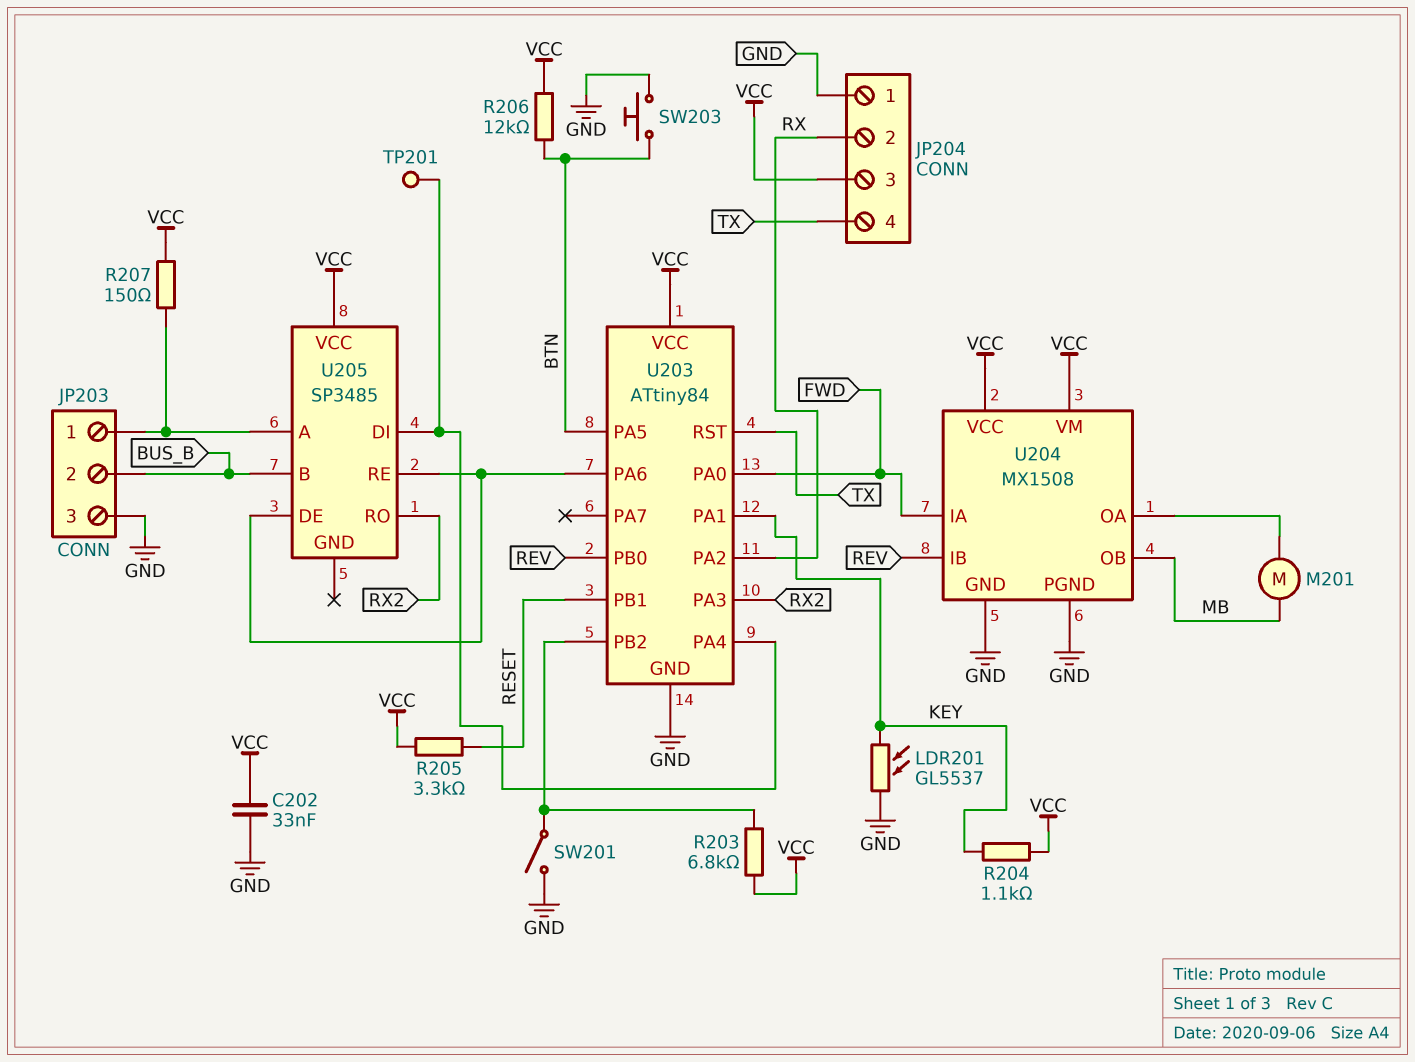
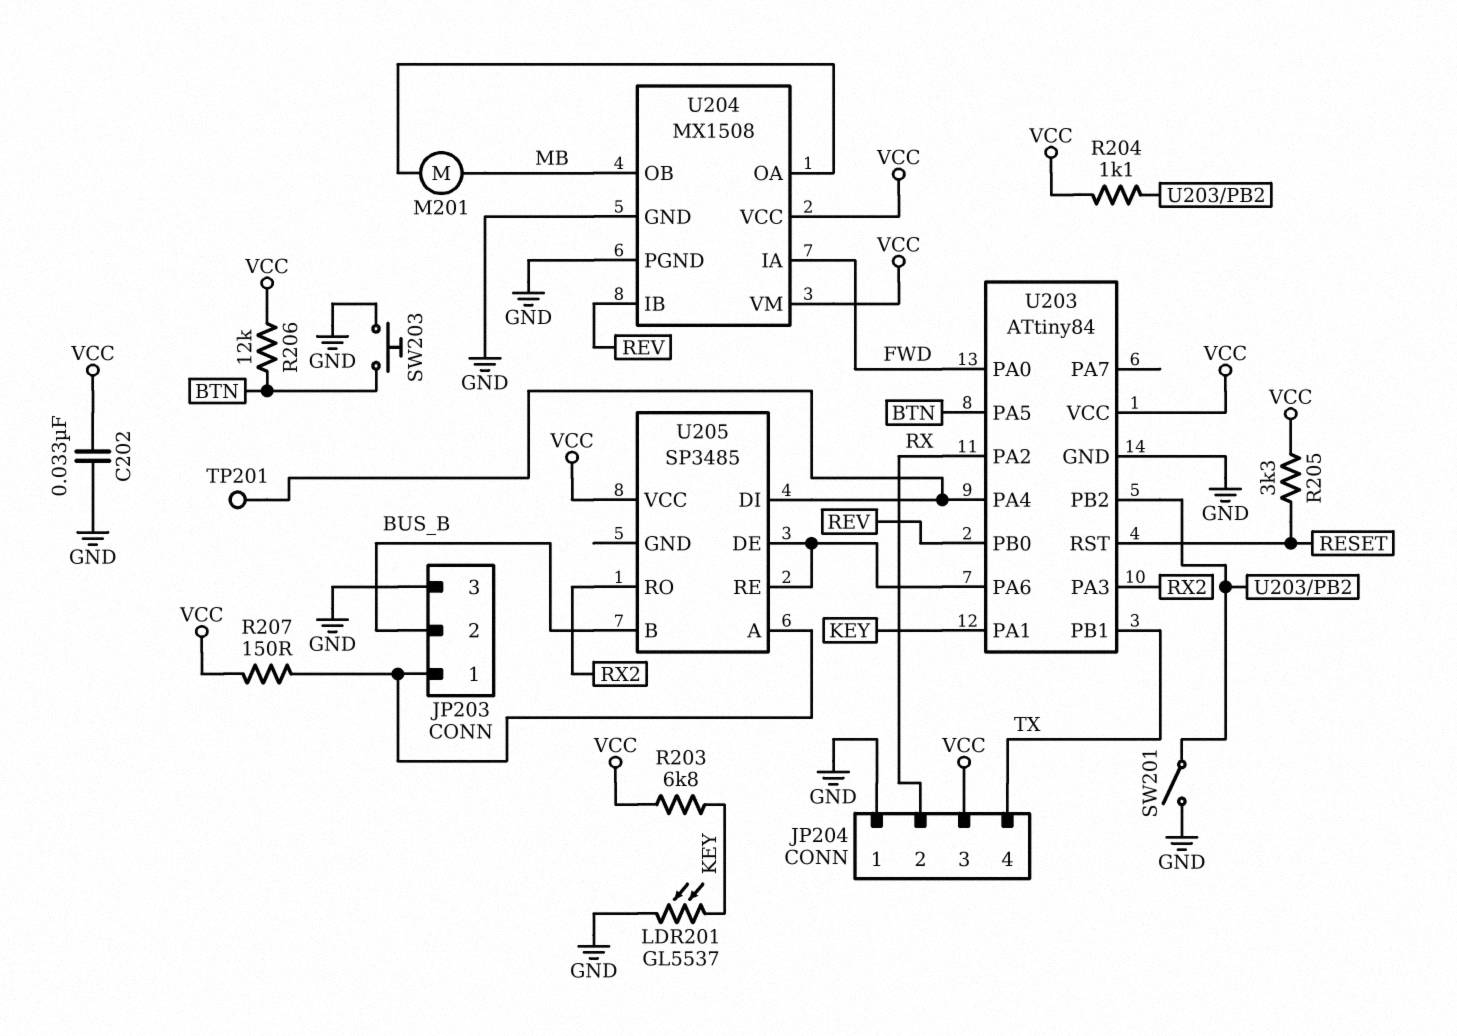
R203: 6.8k (U203/PB2, VCC) -> 6.8k (KEY, VCC)
R204: 1.1k (KEY, VCC) -> 1.1k (U203/PB2, VCC)
U203 pin PB1: RESET -> TX
U203 pin RST: TX -> RESET

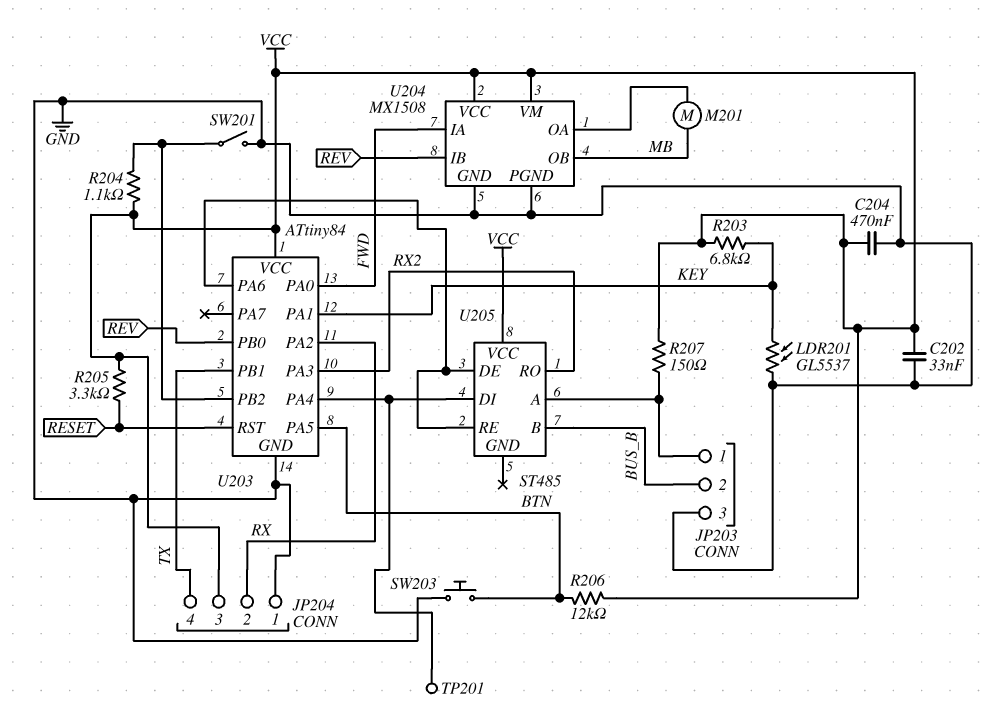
C204: none -> 470nF (GND, VCC)
U205: SP3485 -> ST485

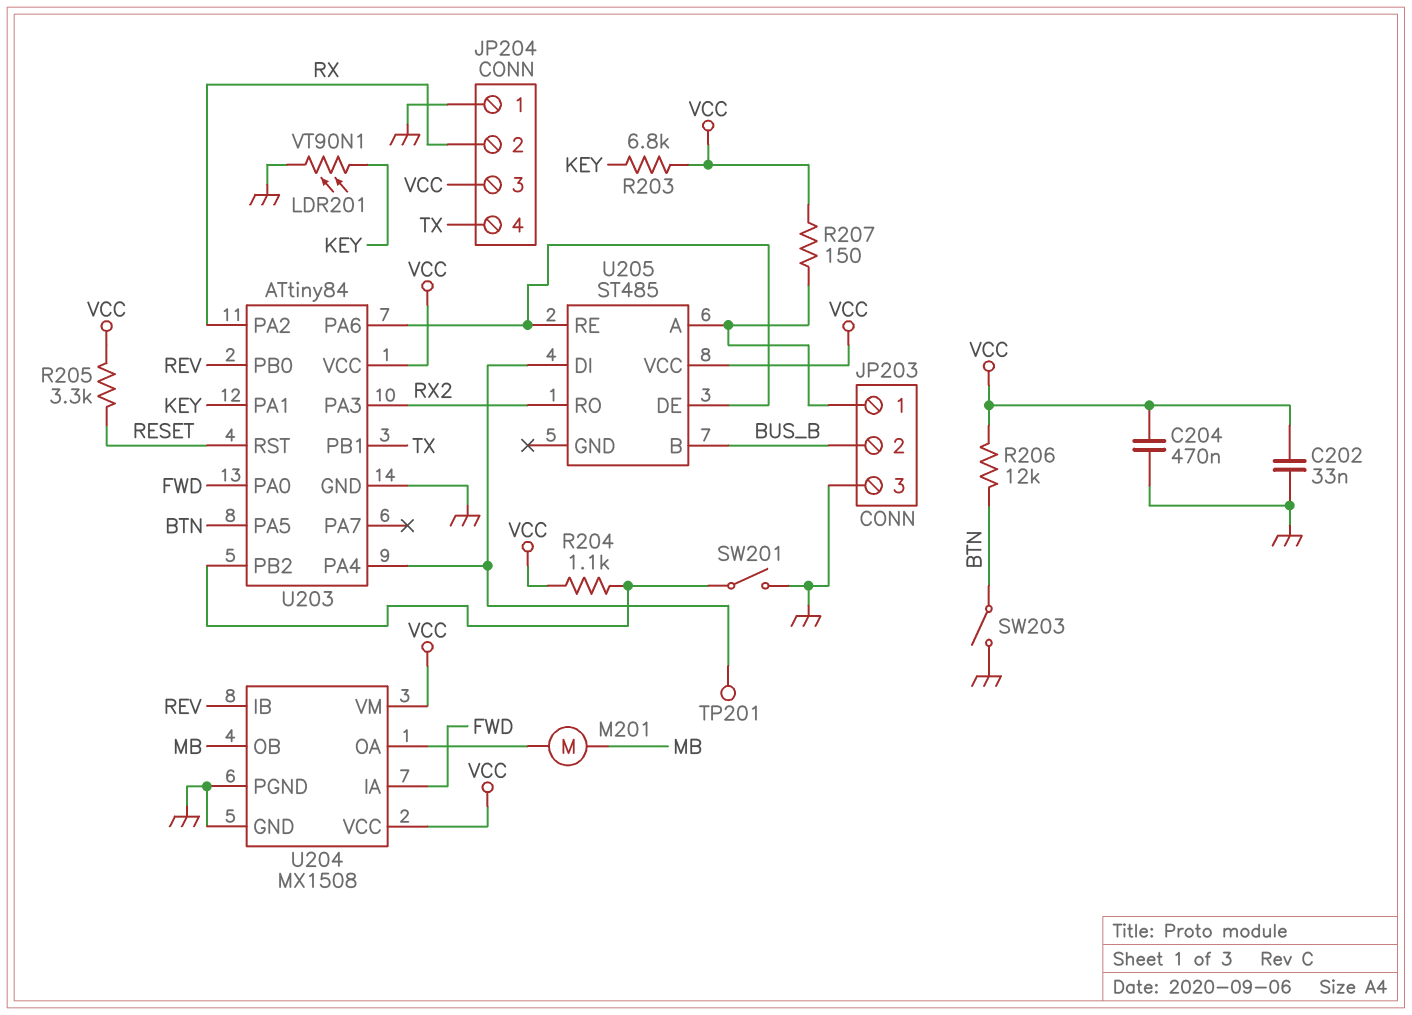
LDR201: GL5537 (GND, KEY) -> VT90N1 (GND, KEY)
SW203: button (BTN, GND) -> switch (BTN, GND)

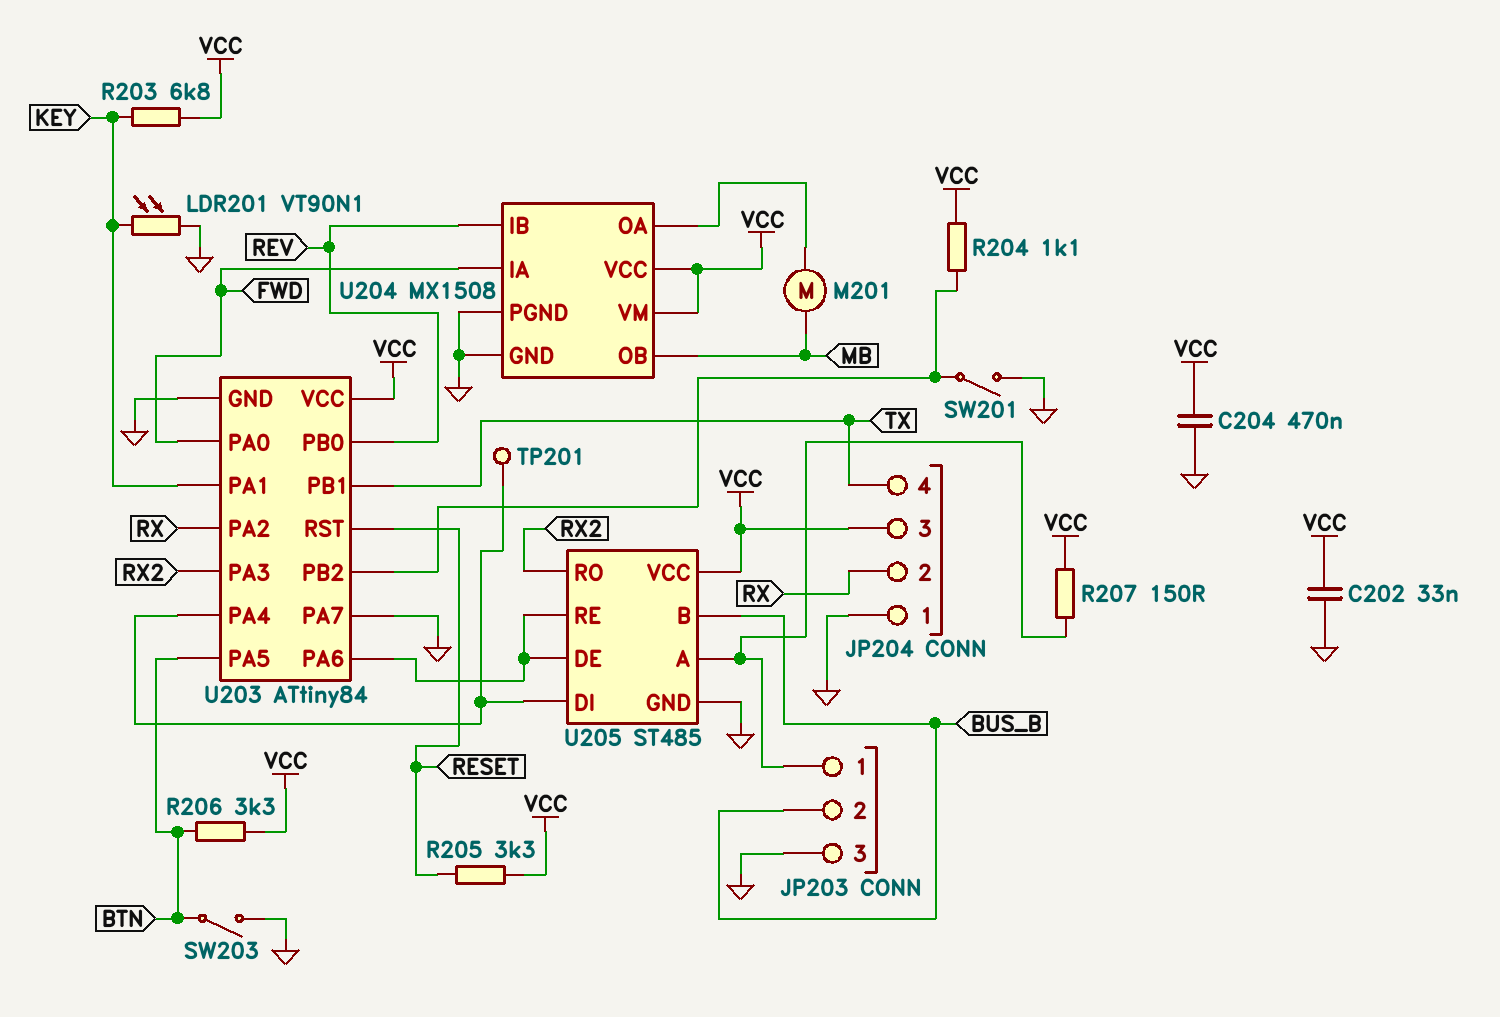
R206: 12k (BTN, VCC) -> 3.3k (BTN, VCC)
U203 pin PA7: none -> GND
U205 pin GND: none -> GND

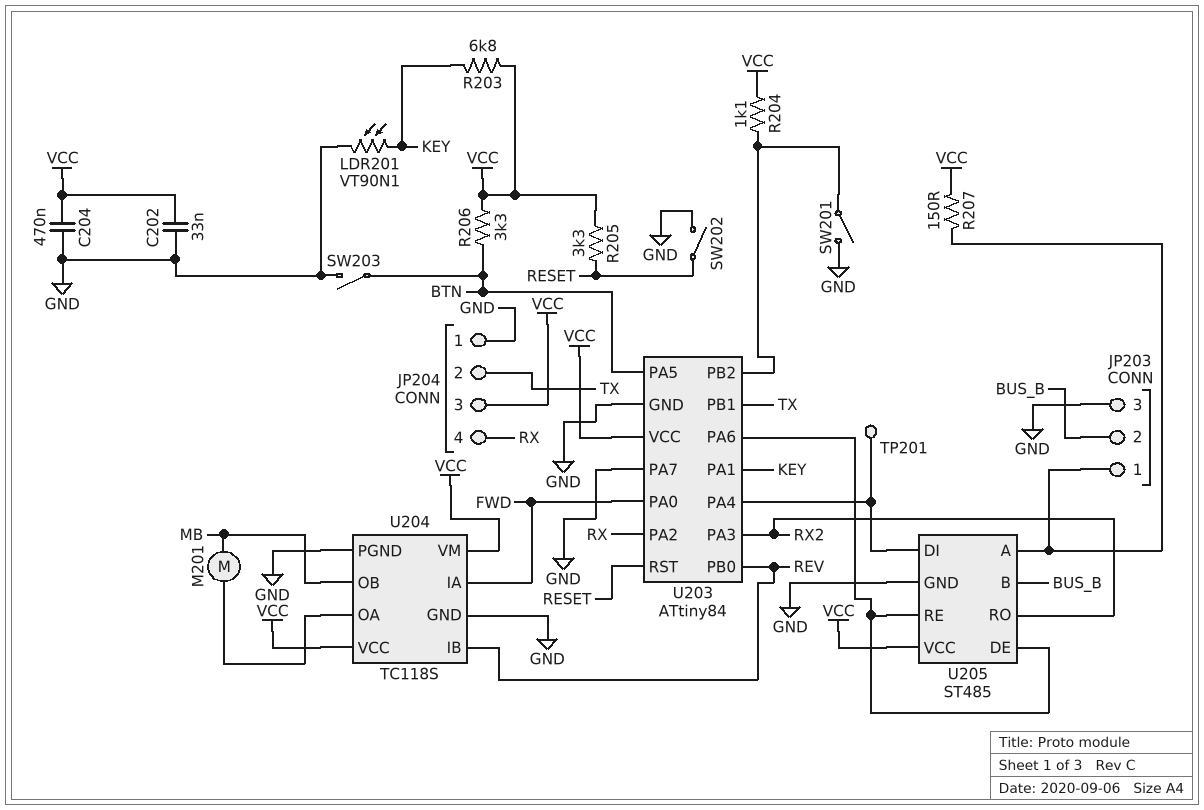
JP204 pin 2: RX -> TX
JP204 pin 4: TX -> RX
SW202: none -> switch (GND, RESET)
U204: MX1508 -> TC118S

